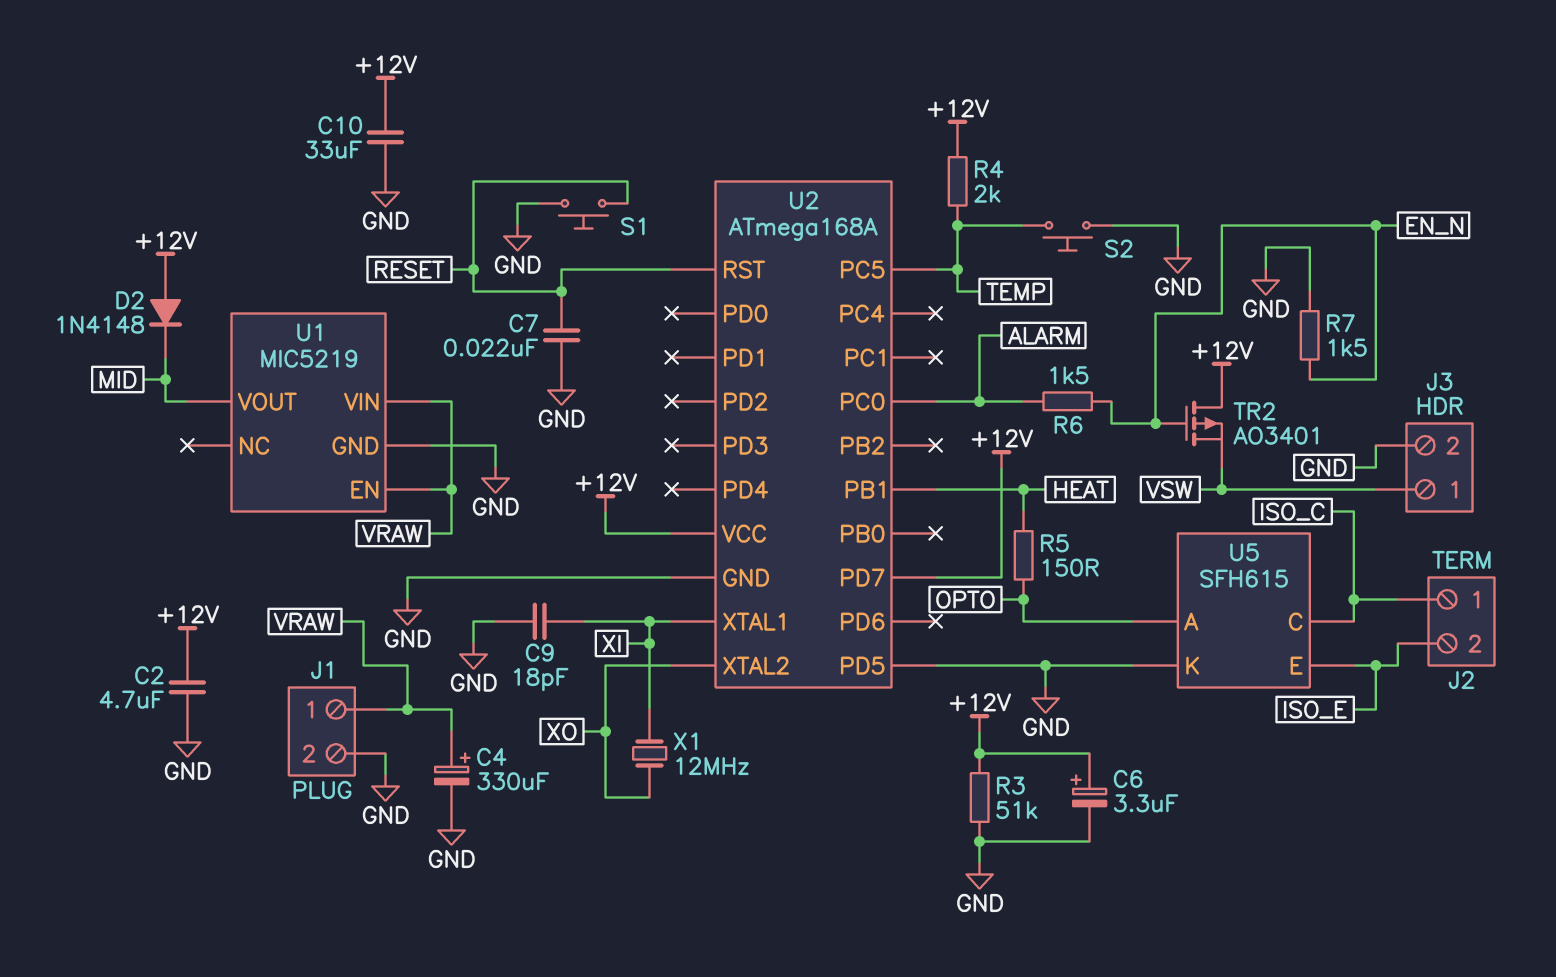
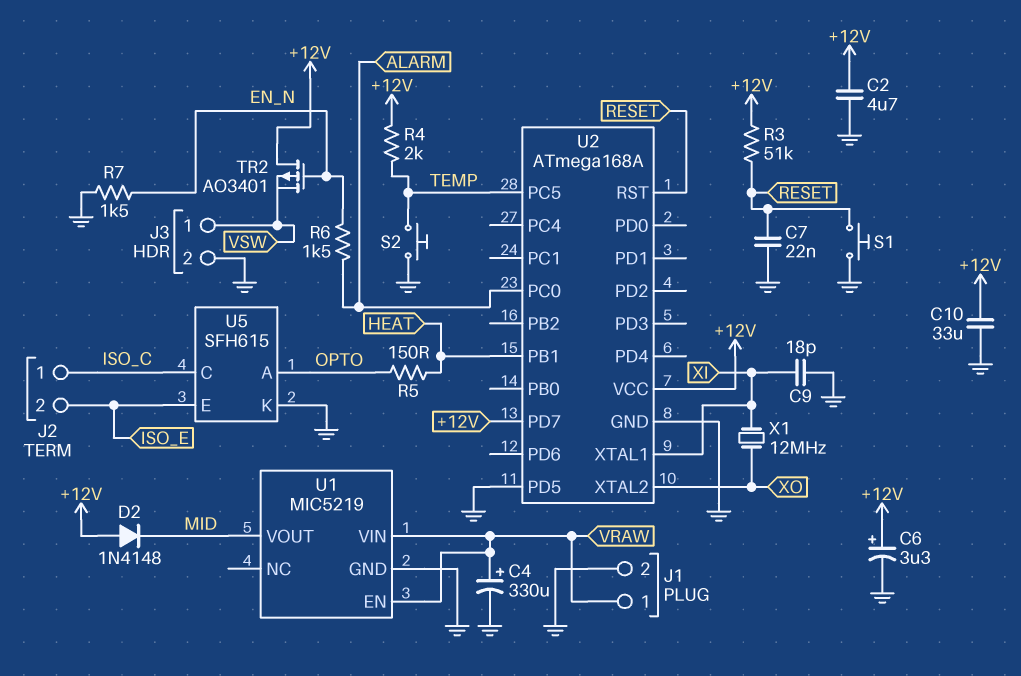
R3: 51k (+12V, GND) -> 51k (+12V, RESET)

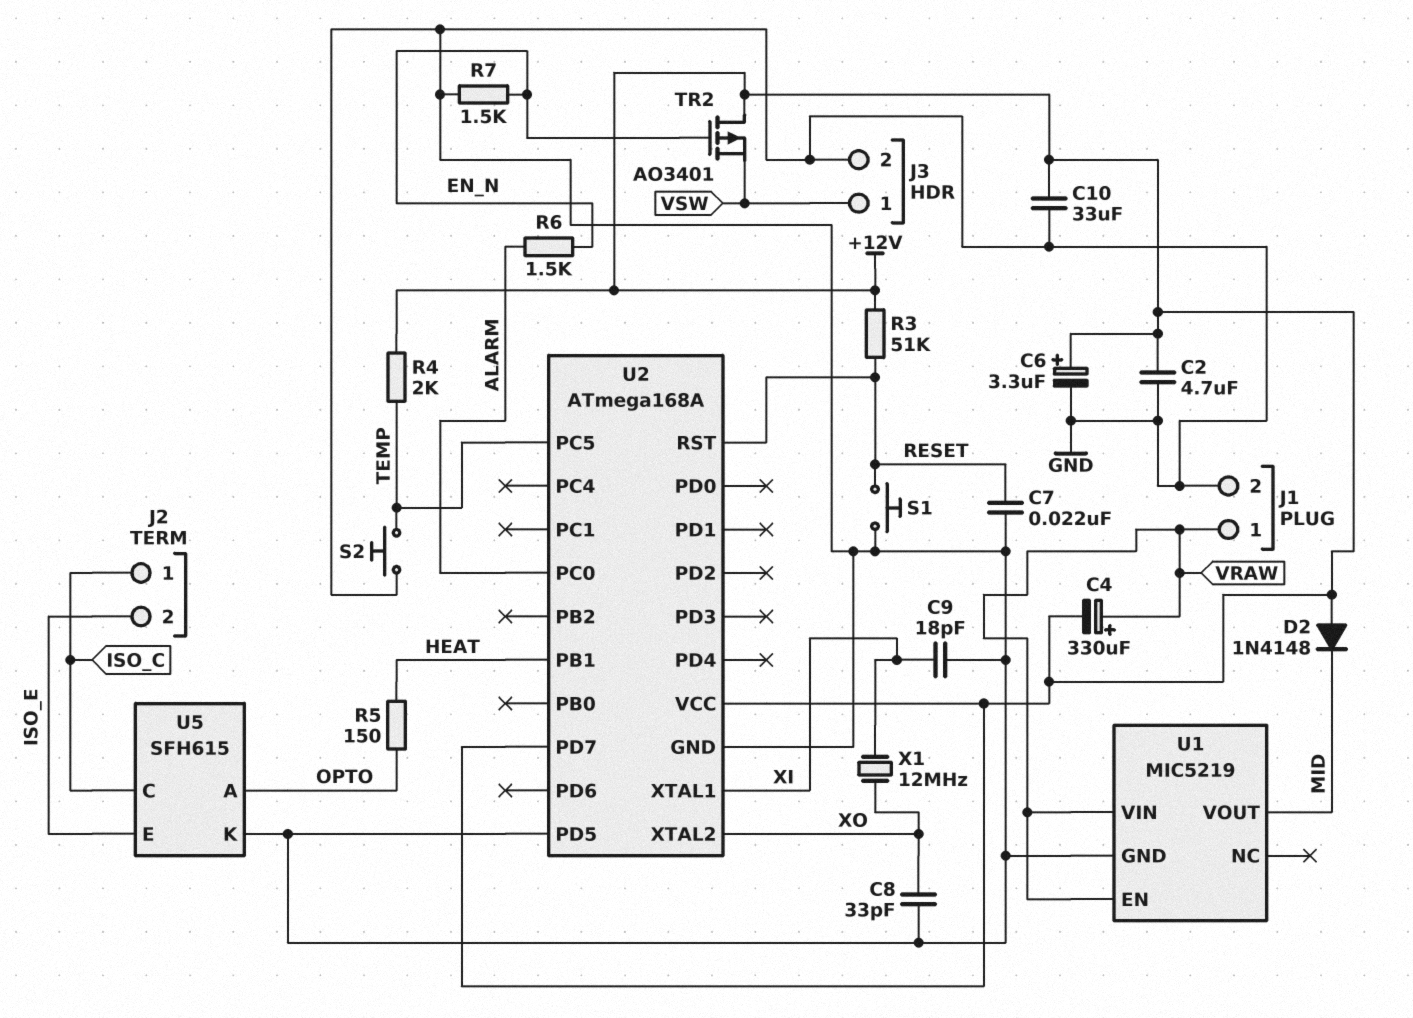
C4: 330uF (plus VRAW, minus GND) -> 330uF (plus VRAW, minus +12V)
C8: none -> 33pF (GND, XO)

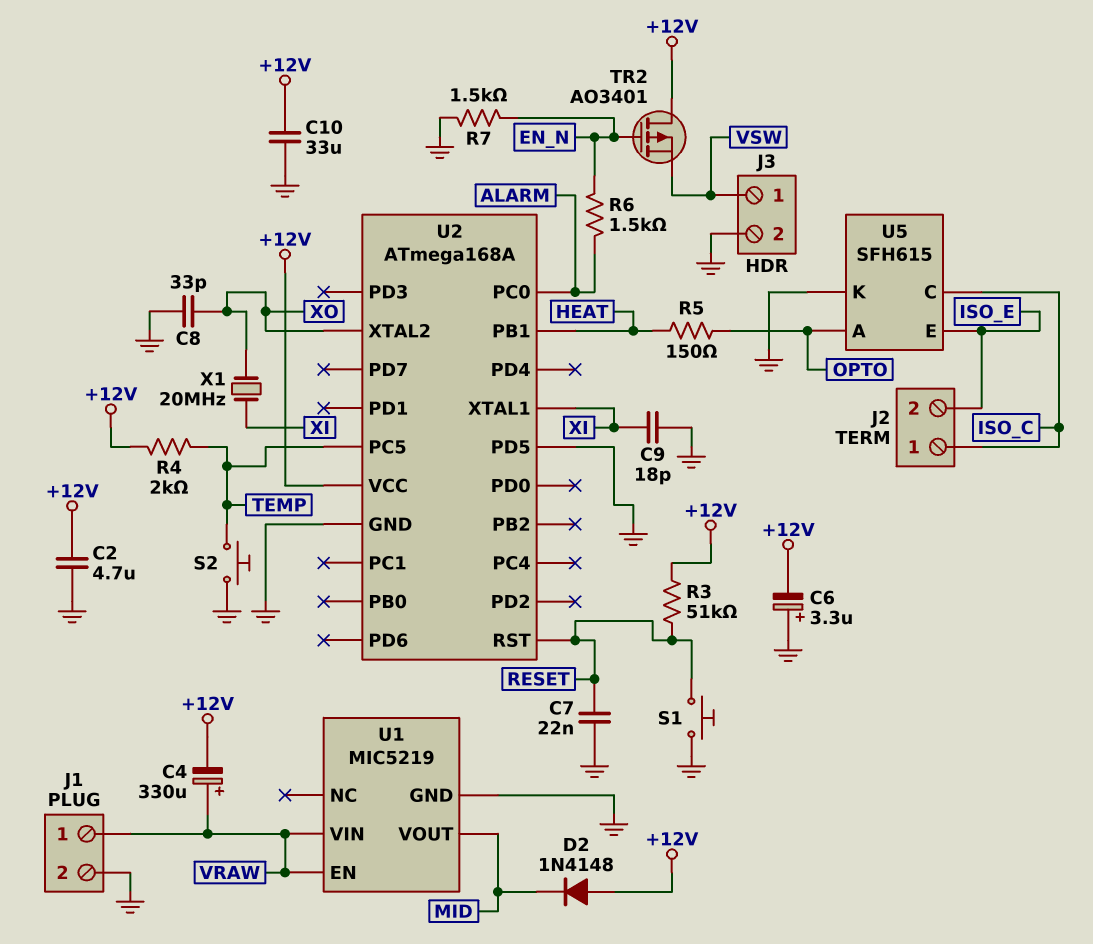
C6: 3.3uF (plus +12V, minus GND) -> 3.3uF (plus GND, minus +12V)
U2 pin PD7: +12V -> none
X1: 12MHz (XI, XO) -> 20MHz (XI, XO)

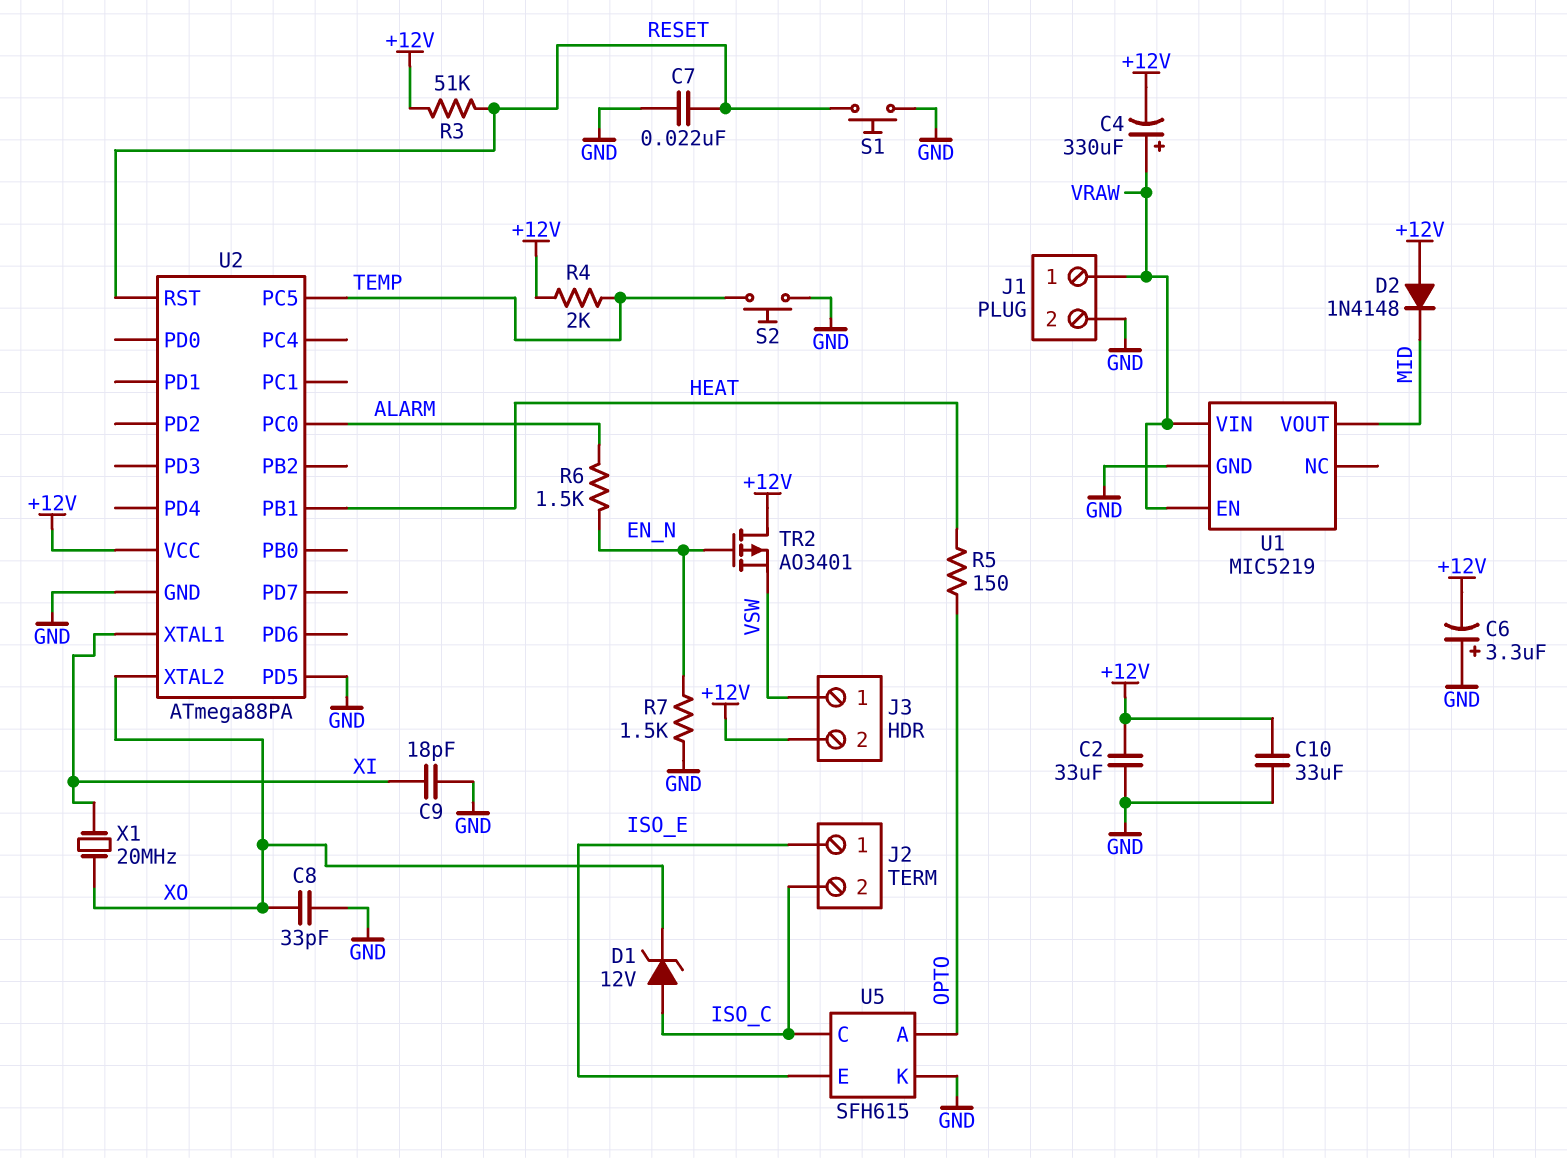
C2: 4.7uF (+12V, GND) -> 33uF (+12V, GND)
D1: none -> zener 12V (A ISO_C, K XO)
J2 pin 1: ISO_C -> ISO_E
J2 pin 2: ISO_E -> ISO_C
J3 pin 2: GND -> +12V
U2: ATmega168A -> ATmega88PA

